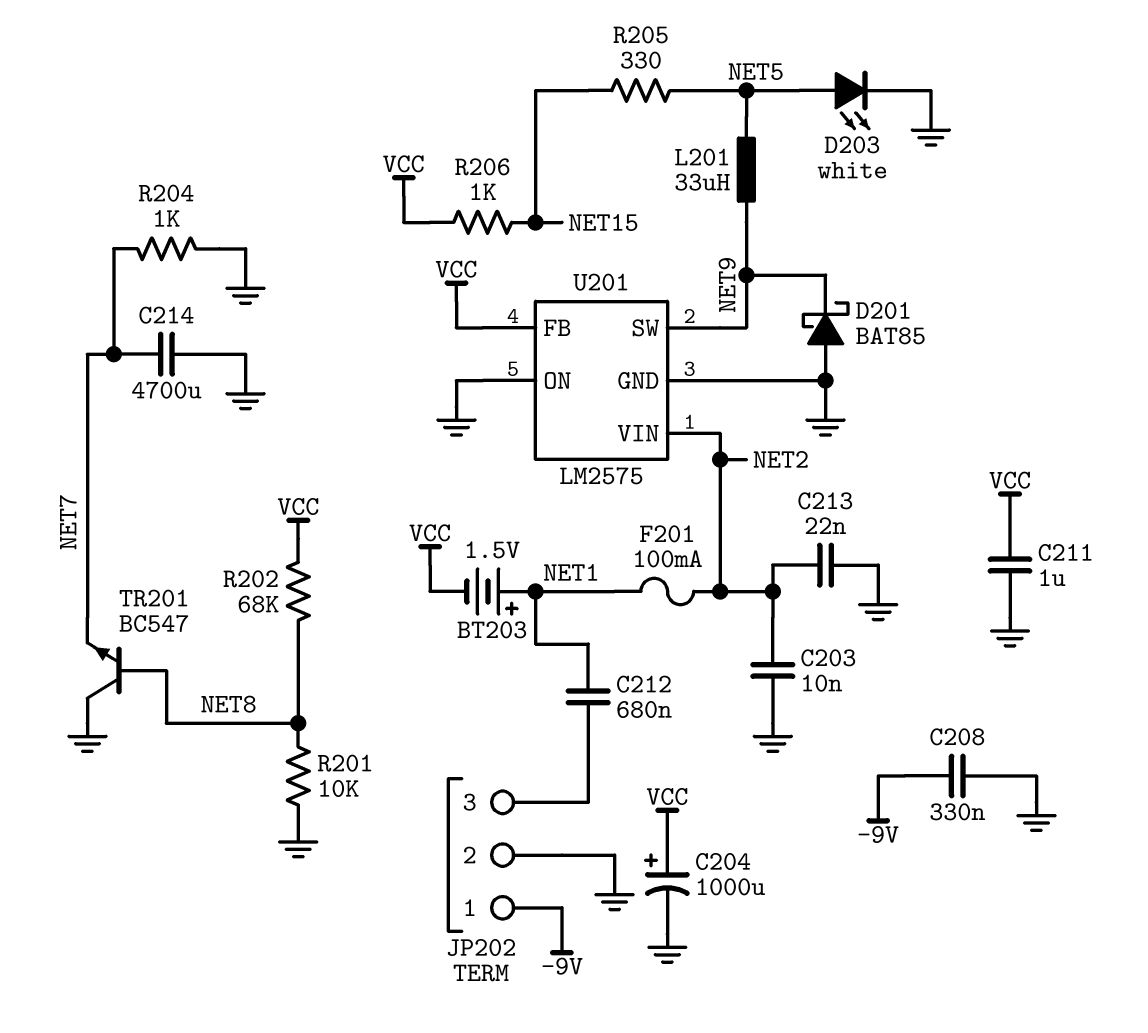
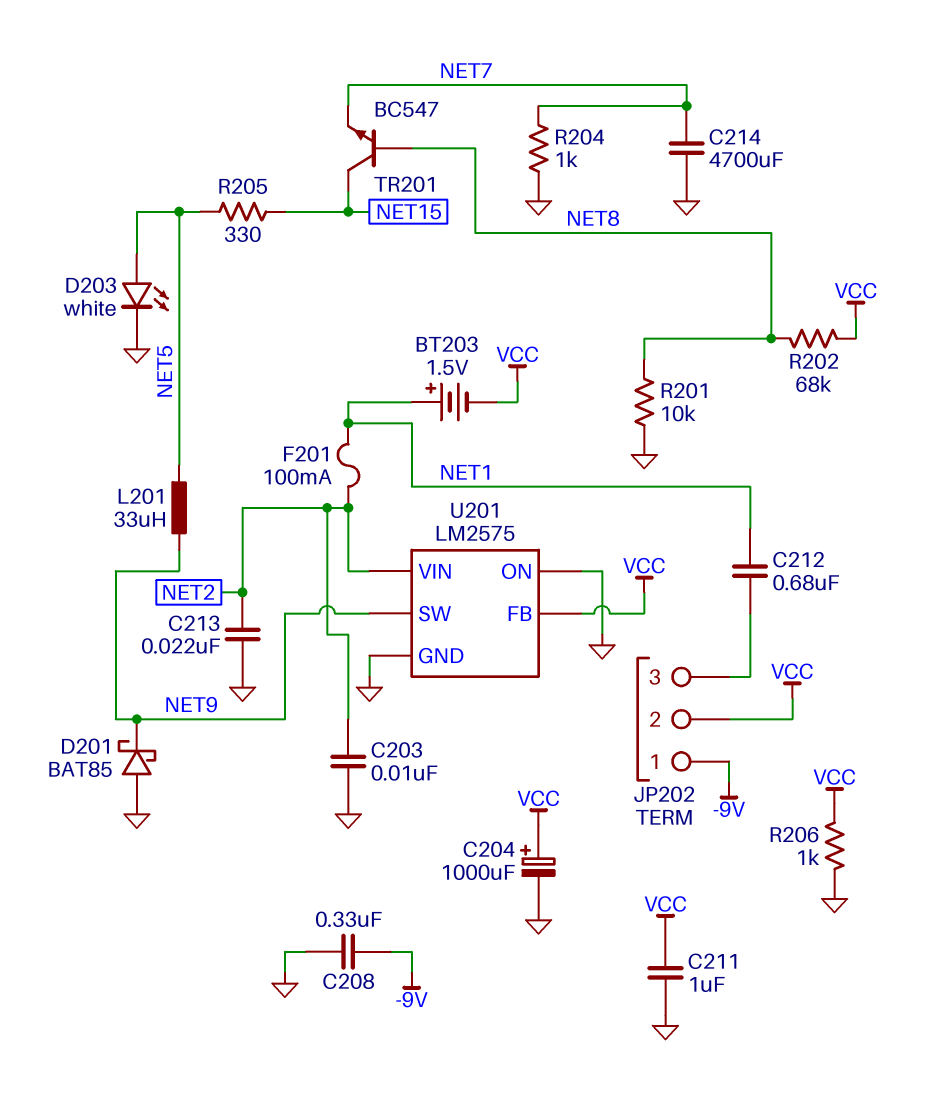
JP202 pin 2: GND -> VCC
R206: 1k (NET15, VCC) -> 1k (GND, VCC)
TR201: NPN BC547 (B NET8, C GND, E NET7) -> NPN BC547 (B NET8, C NET15, E NET7)

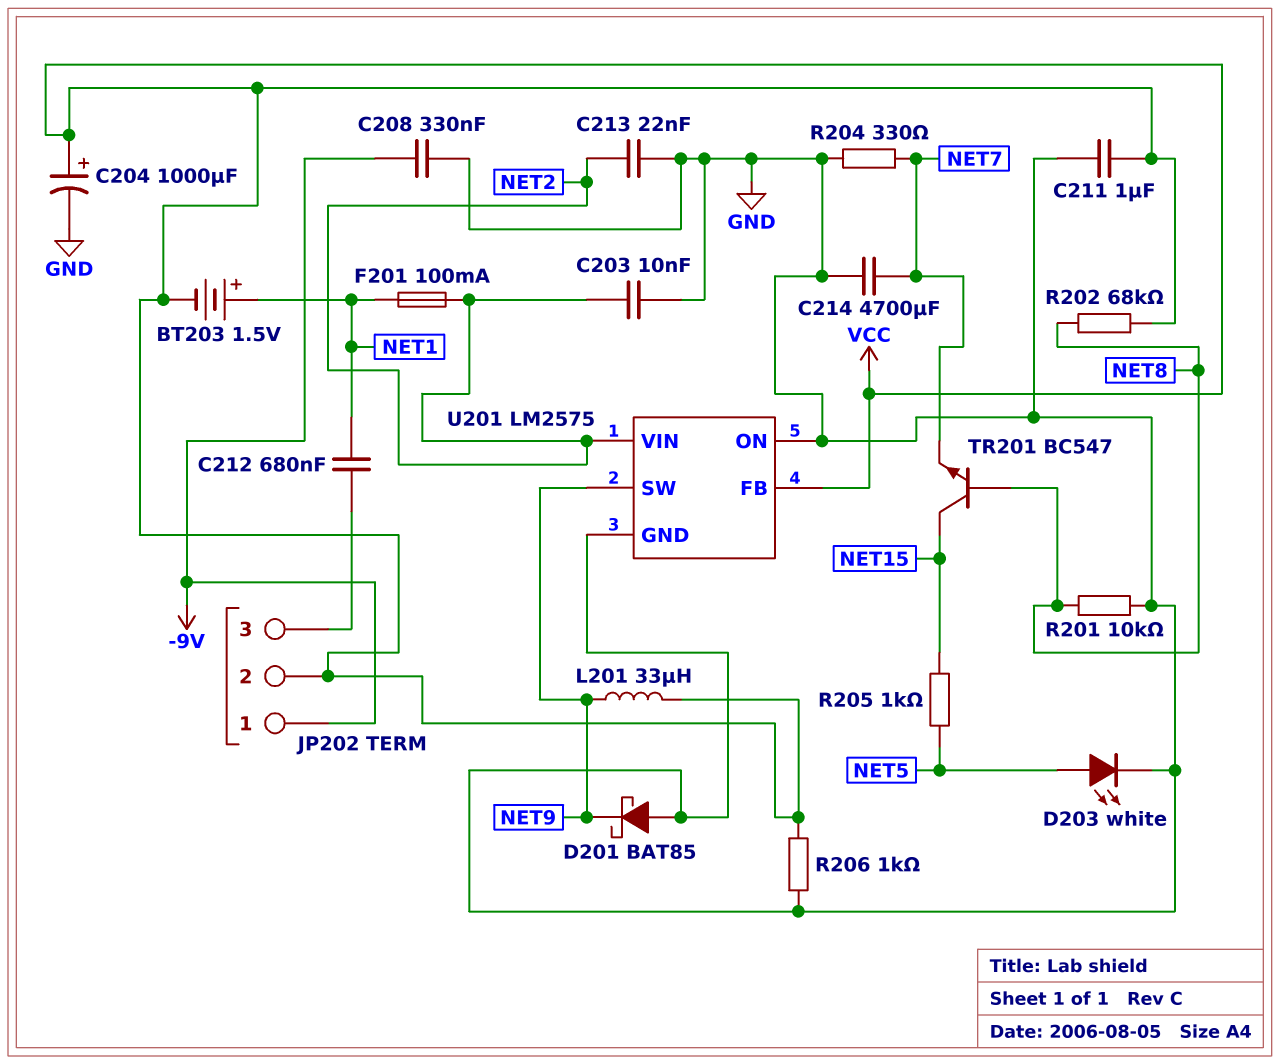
L201: 33uH (NET5, NET9) -> 33uH (NET9, VCC)
R204: 1k (GND, NET7) -> 330 (GND, NET7)
R205: 330 (NET5, NET15) -> 1k (NET5, NET15)

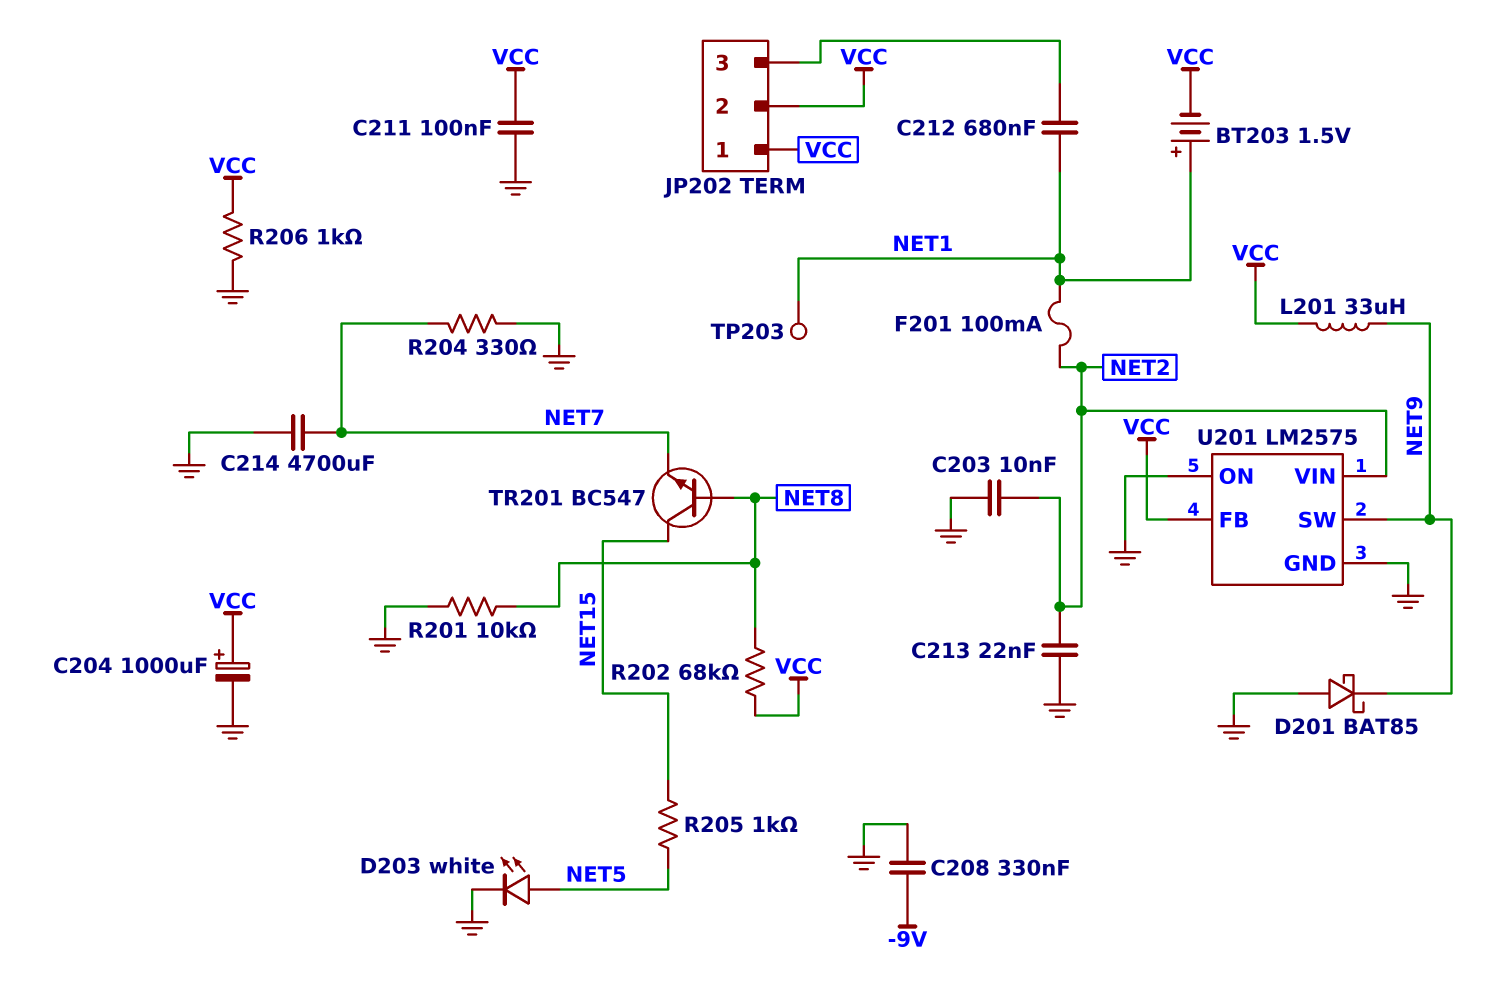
C211: 1uF (GND, VCC) -> 100nF (GND, VCC)
JP202 pin 1: -9V -> VCC
TP203: none -> test point (NET1)

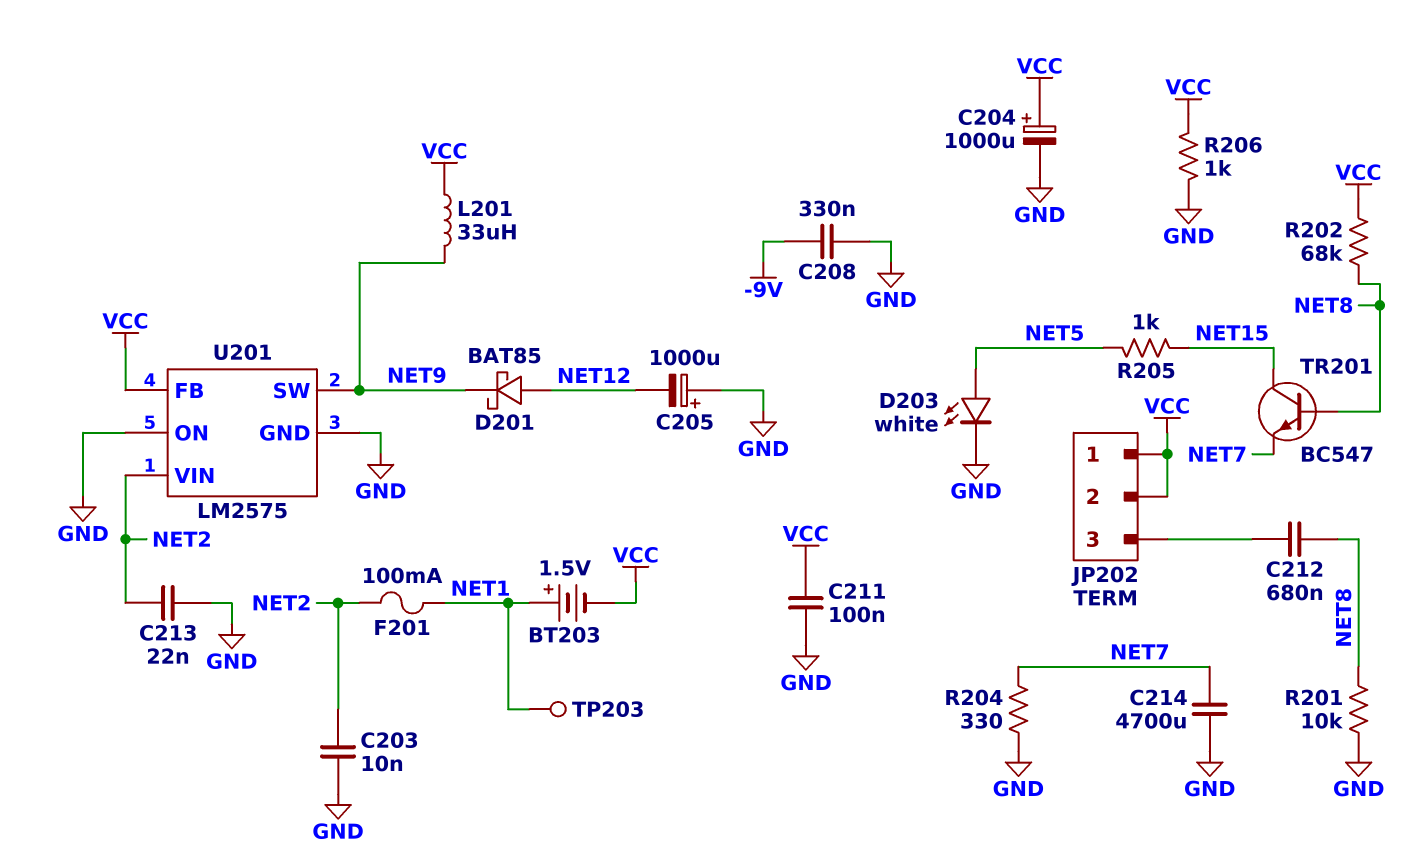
C205: none -> 1000uF (plus GND, minus NET12)
C212: 680nF (JP202/3, NET1) -> 680nF (JP202/3, NET8)
D201: schottky BAT85 (A GND, K NET9) -> schottky BAT85 (A NET12, K NET9)

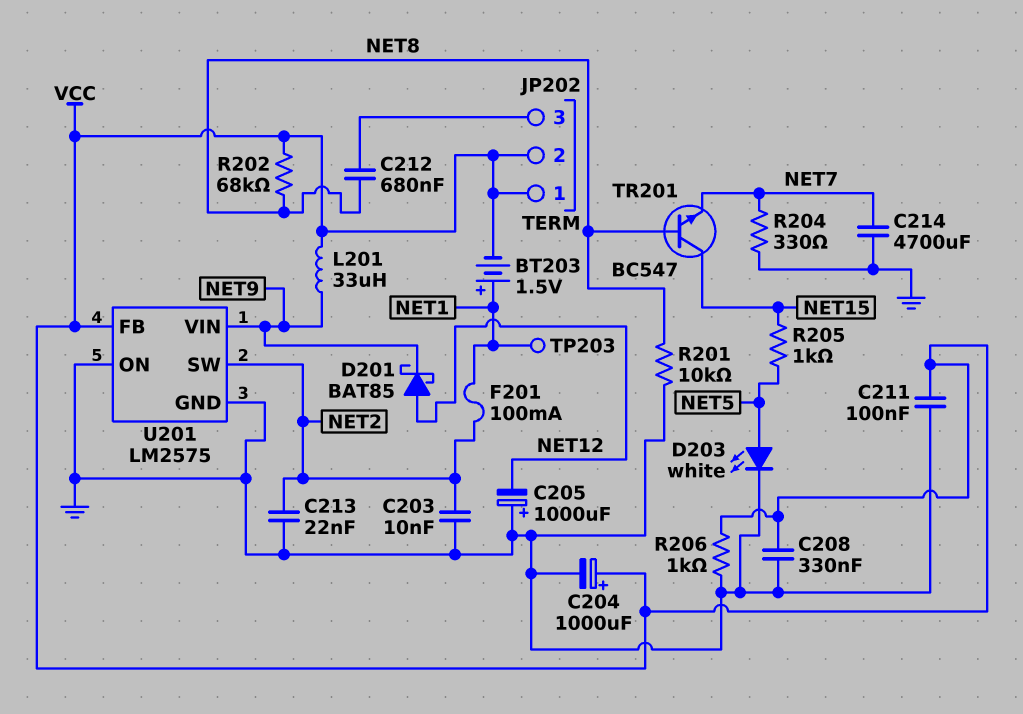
C208: 330nF (-9V, GND) -> 330nF (GND, VCC)
U201 pin SW: NET9 -> NET2
U201 pin VIN: NET2 -> NET9

